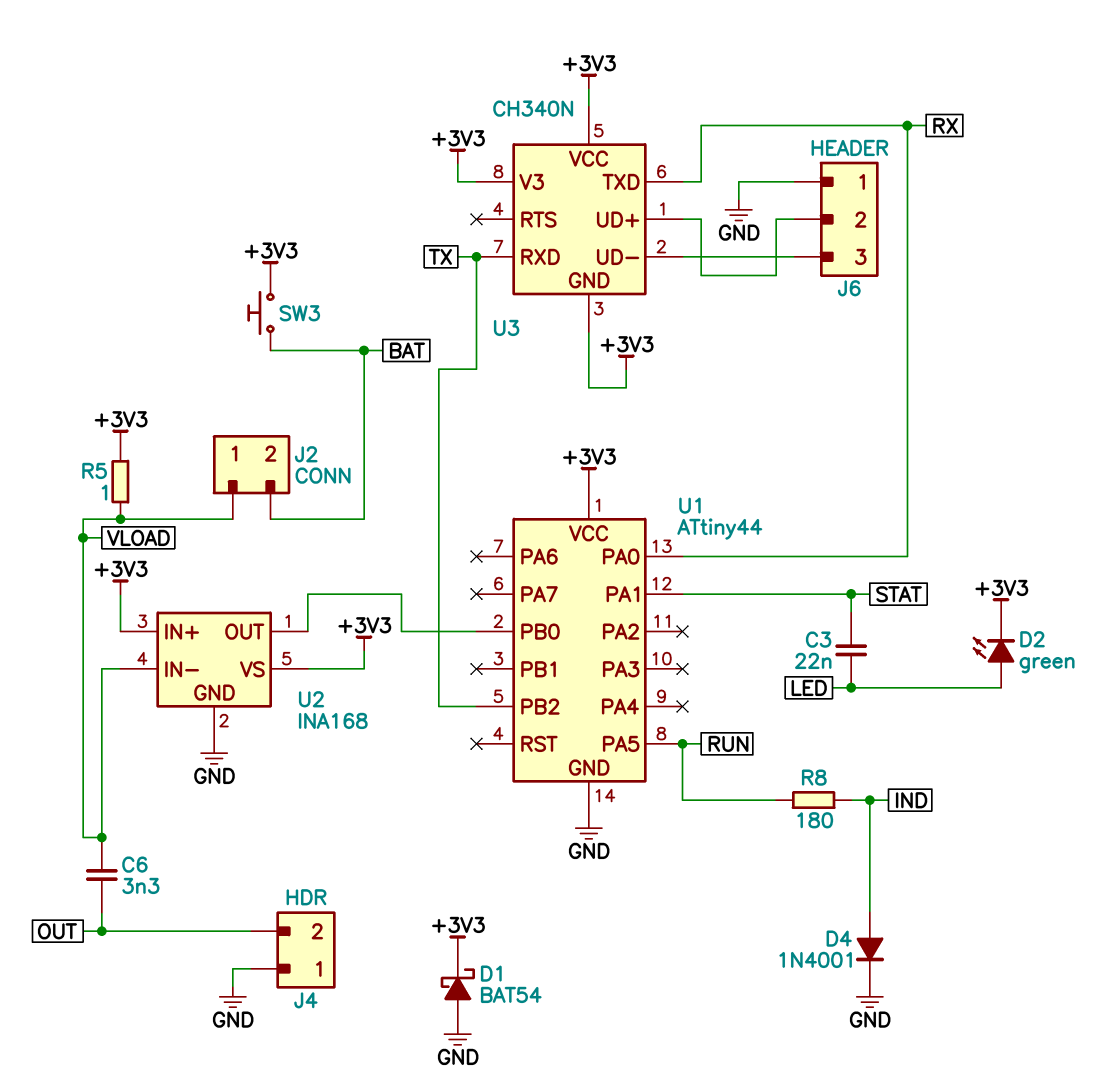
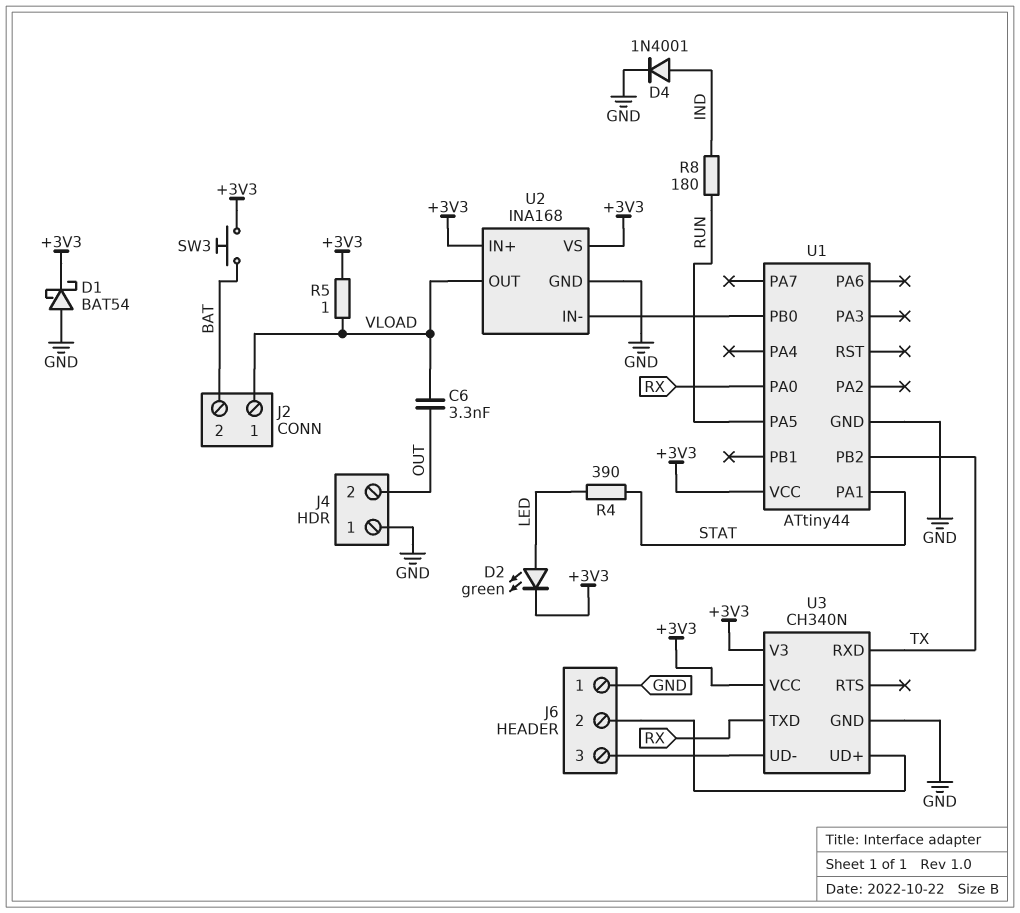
C3: 22nF (LED, STAT) -> none
R4: none -> 390 (LED, STAT)
U2 pin IN-: VLOAD -> U1/PB0
U2 pin OUT: U1/PB0 -> VLOAD
U3 pin GND: +3V3 -> GND

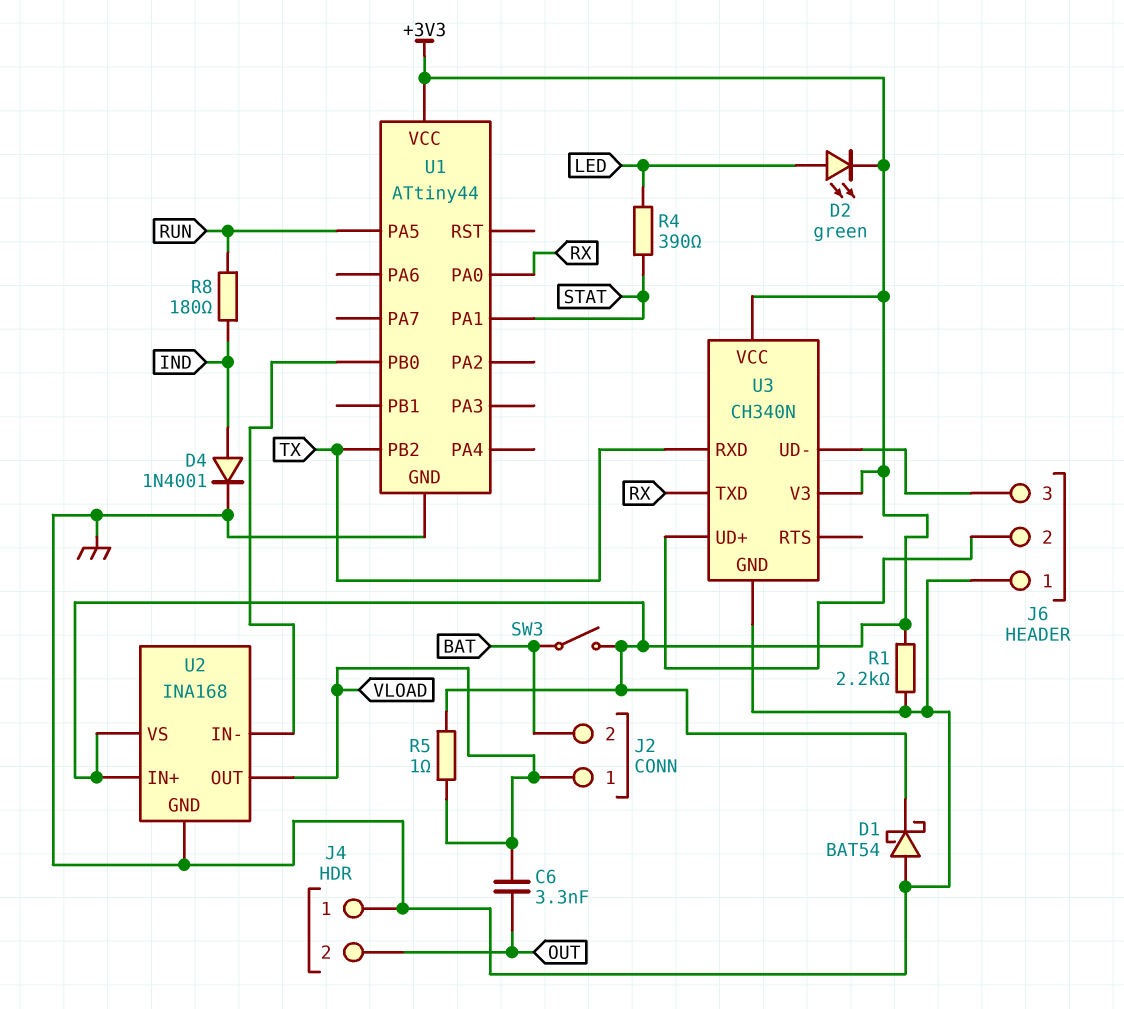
R1: none -> 2.2k (+3V3, GND)
SW3: button (+3V3, BAT) -> switch (+3V3, BAT)

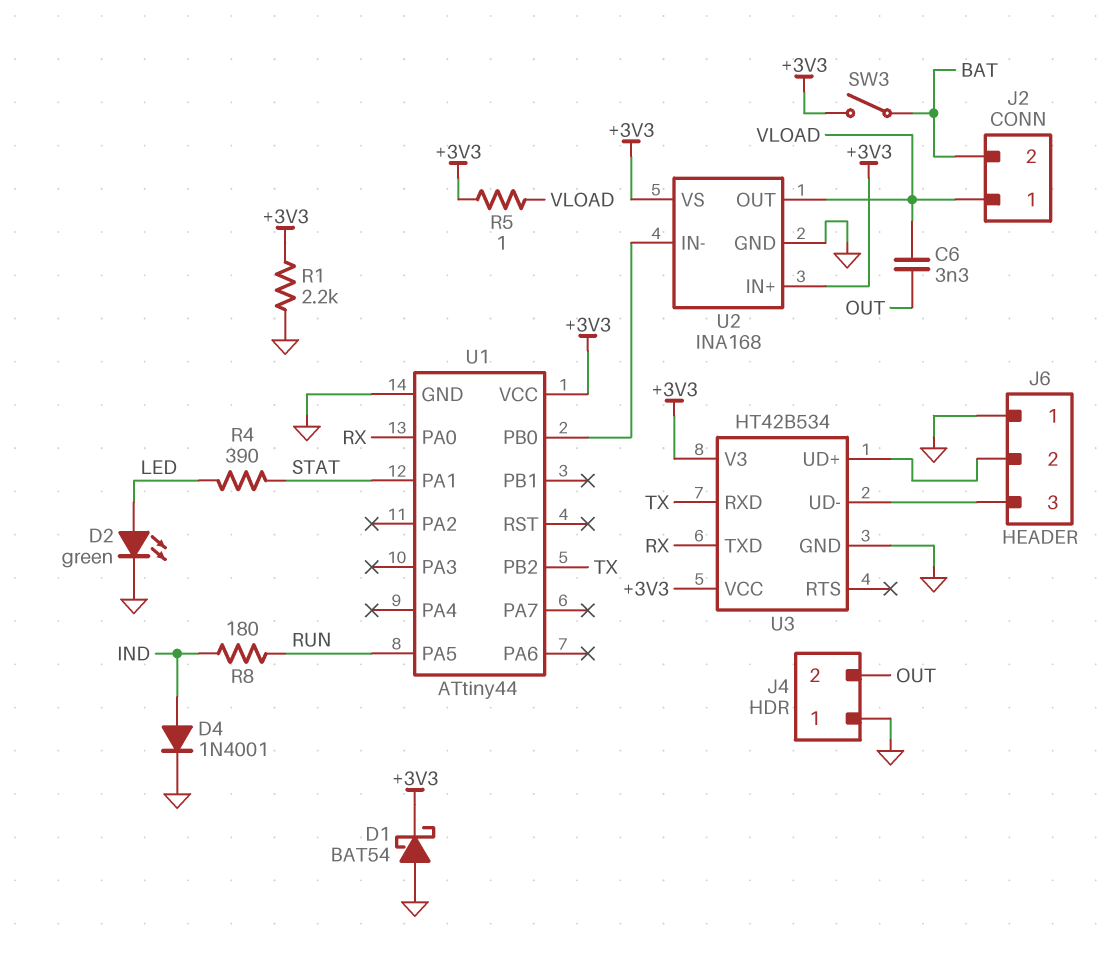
D2: LED green (A LED, K +3V3) -> LED green (A LED, K GND)
U3: CH340N -> HT42B534

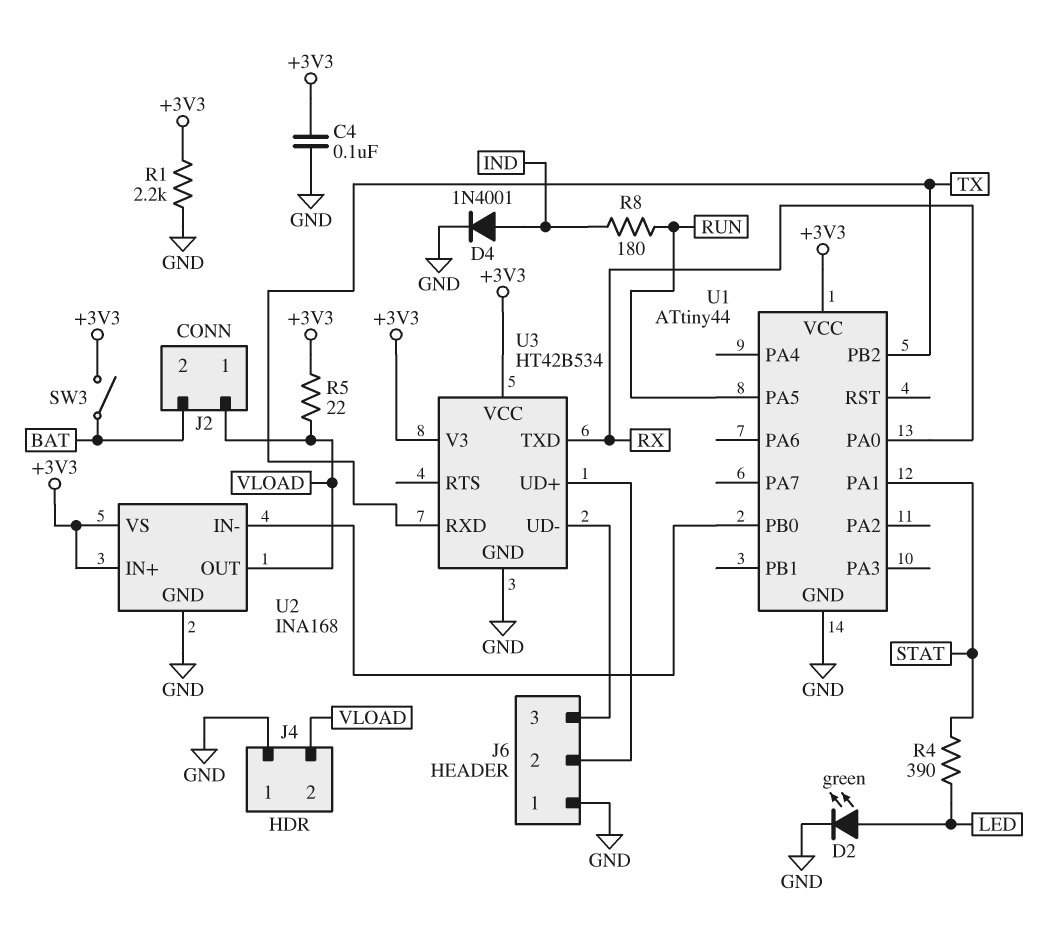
C4: none -> 100nF (+3V3, GND)
C6: 3.3nF (OUT, VLOAD) -> none
D1: schottky BAT54 (A GND, K +3V3) -> none
J4 pin 2: OUT -> VLOAD
R5: 1 (+3V3, VLOAD) -> 22 (+3V3, VLOAD)

